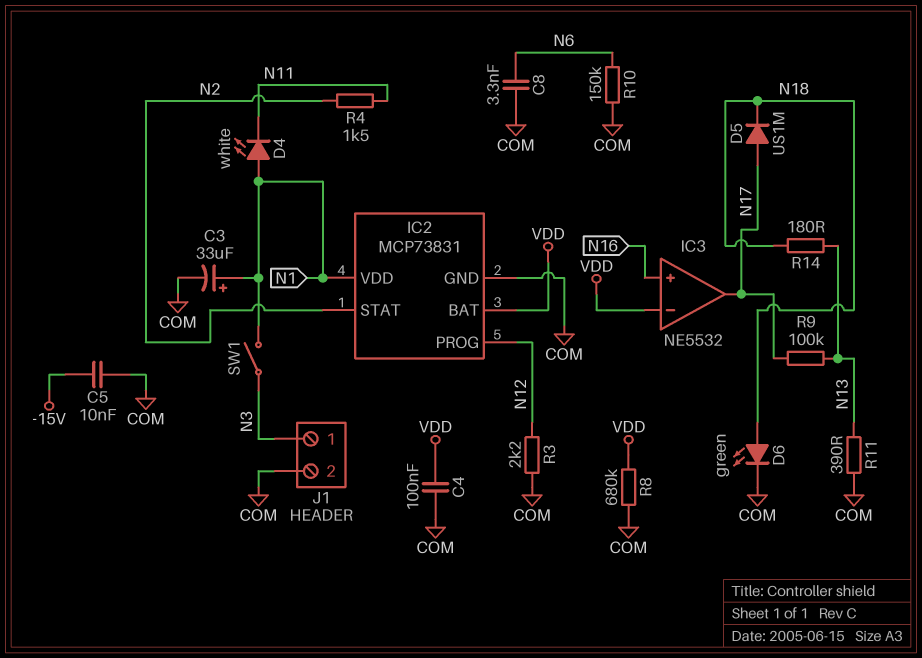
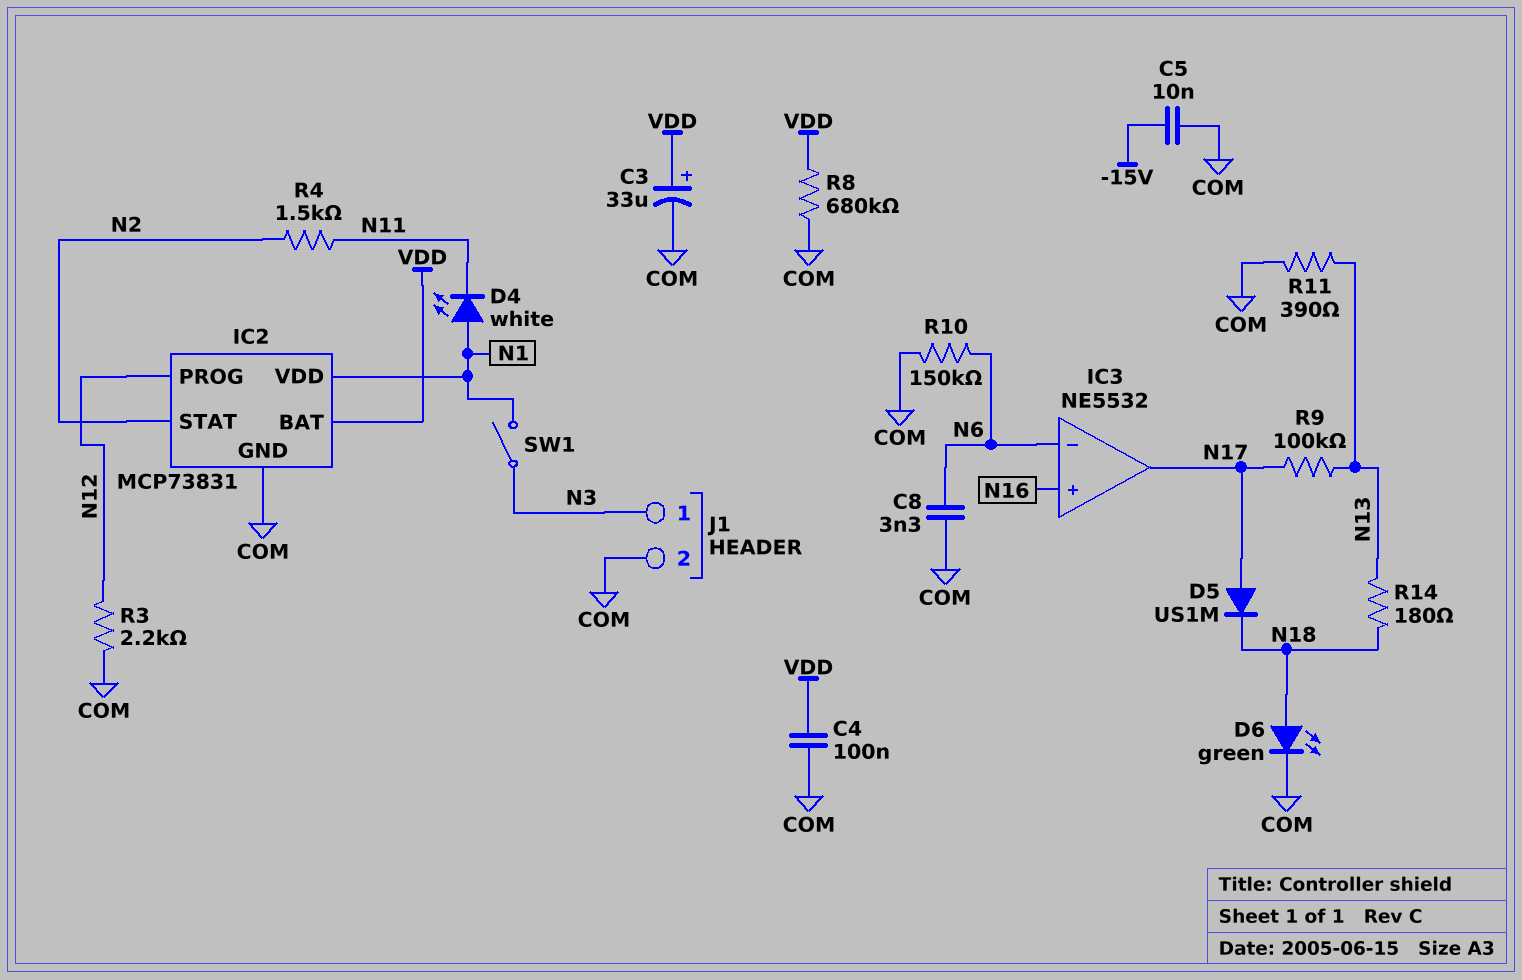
C3: 33uF (plus N1, minus COM) -> 33uF (plus VDD, minus COM)
IC3 pin in-: VDD -> N6

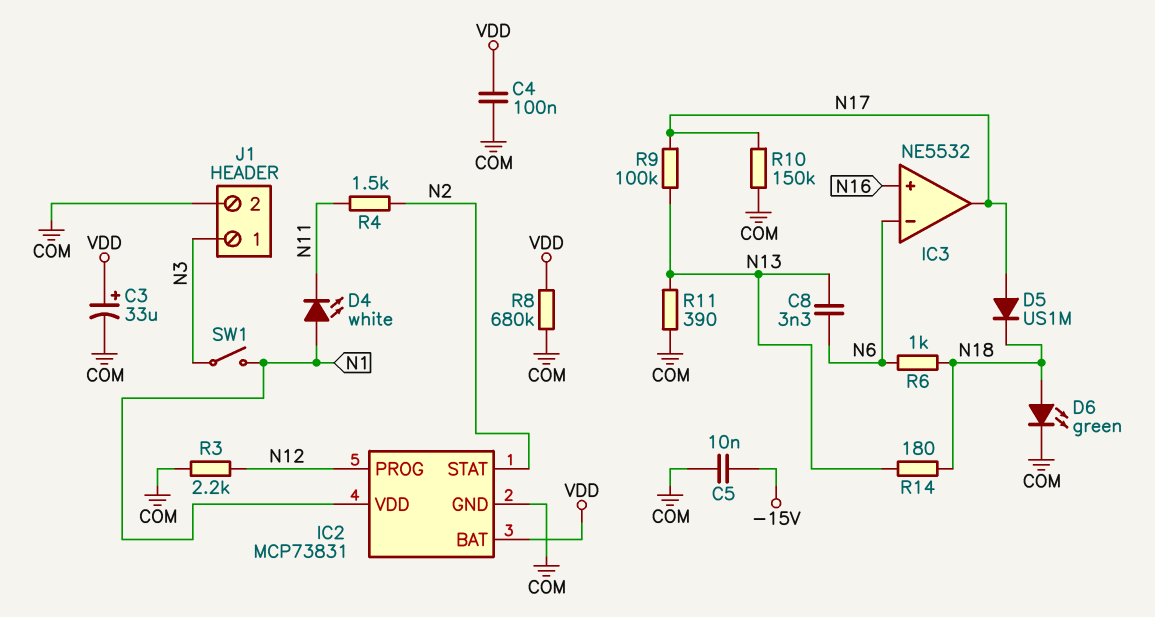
C8: 3.3nF (COM, N6) -> 3.3nF (N6, N13)
R6: none -> 1k (N6, N18)
R10: 150k (COM, N6) -> 150k (COM, N17)

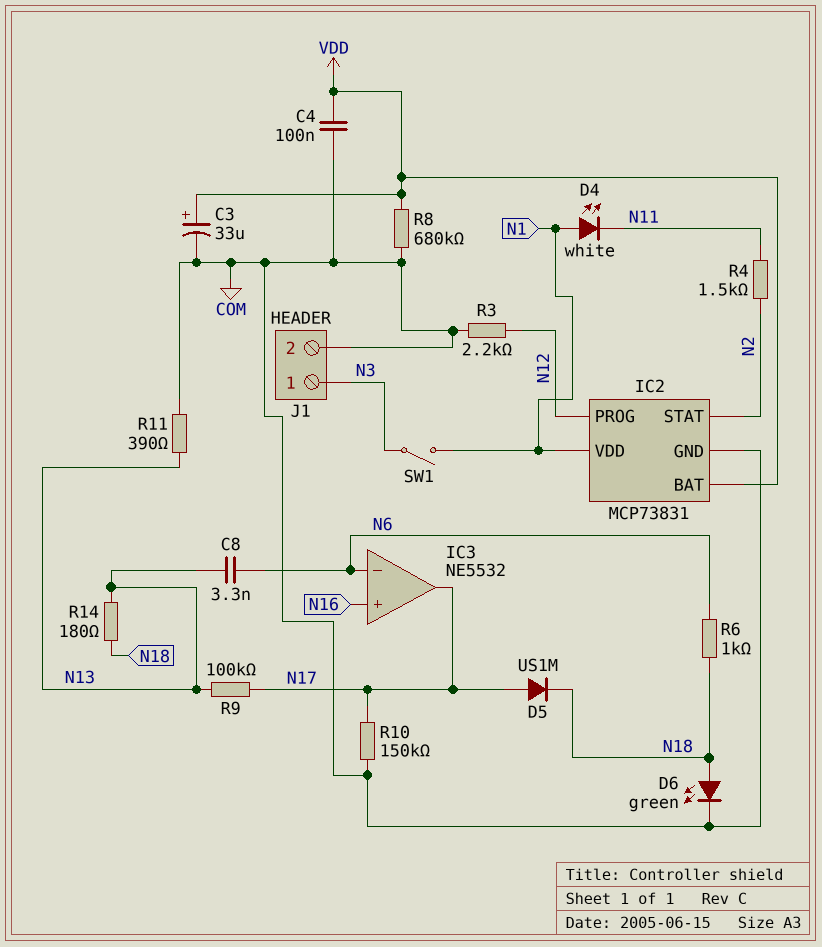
C5: 10nF (-15V, COM) -> none

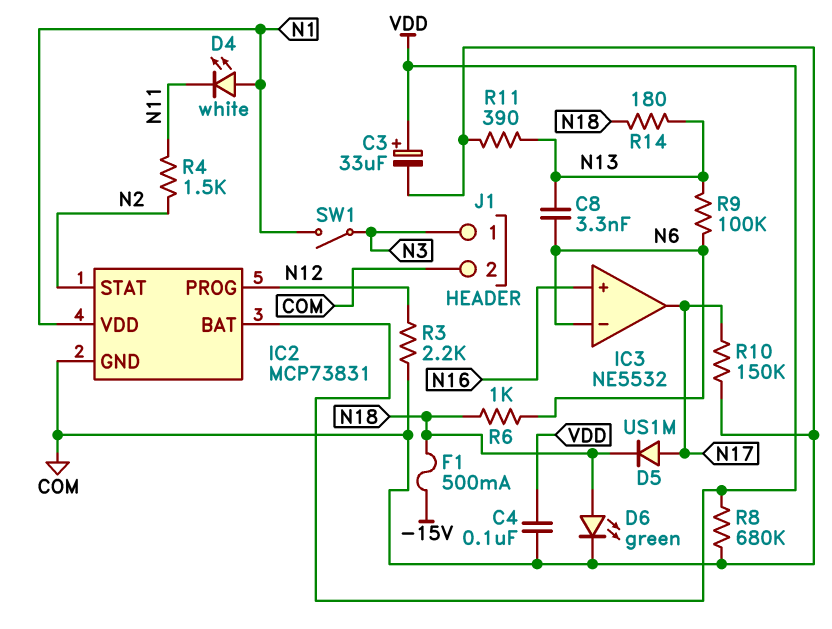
F1: none -> 500mA (-15V, N18)
R9: 100k (N13, N17) -> 100k (N6, N13)

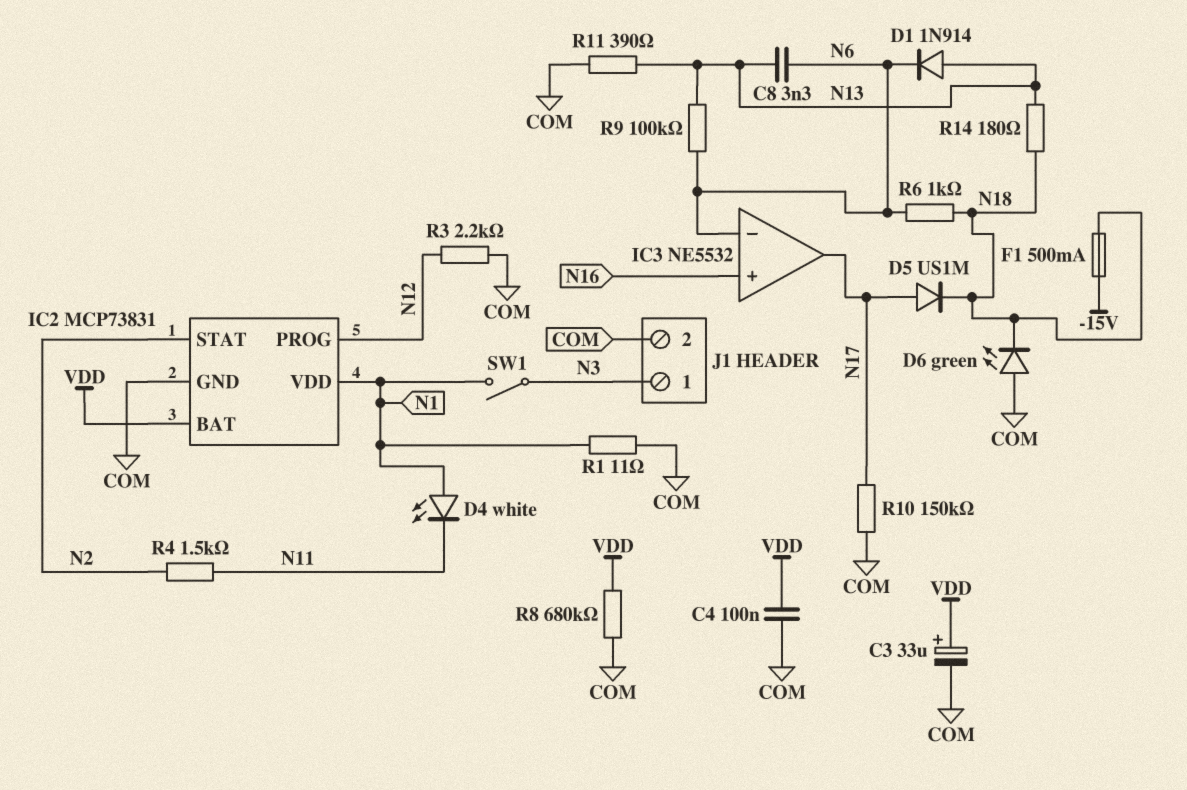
D1: none -> diode 1N914 (A N13, K N6)
D6: LED green (A N18, K COM) -> LED green (A COM, K N18)
R1: none -> 11 (COM, N1)

